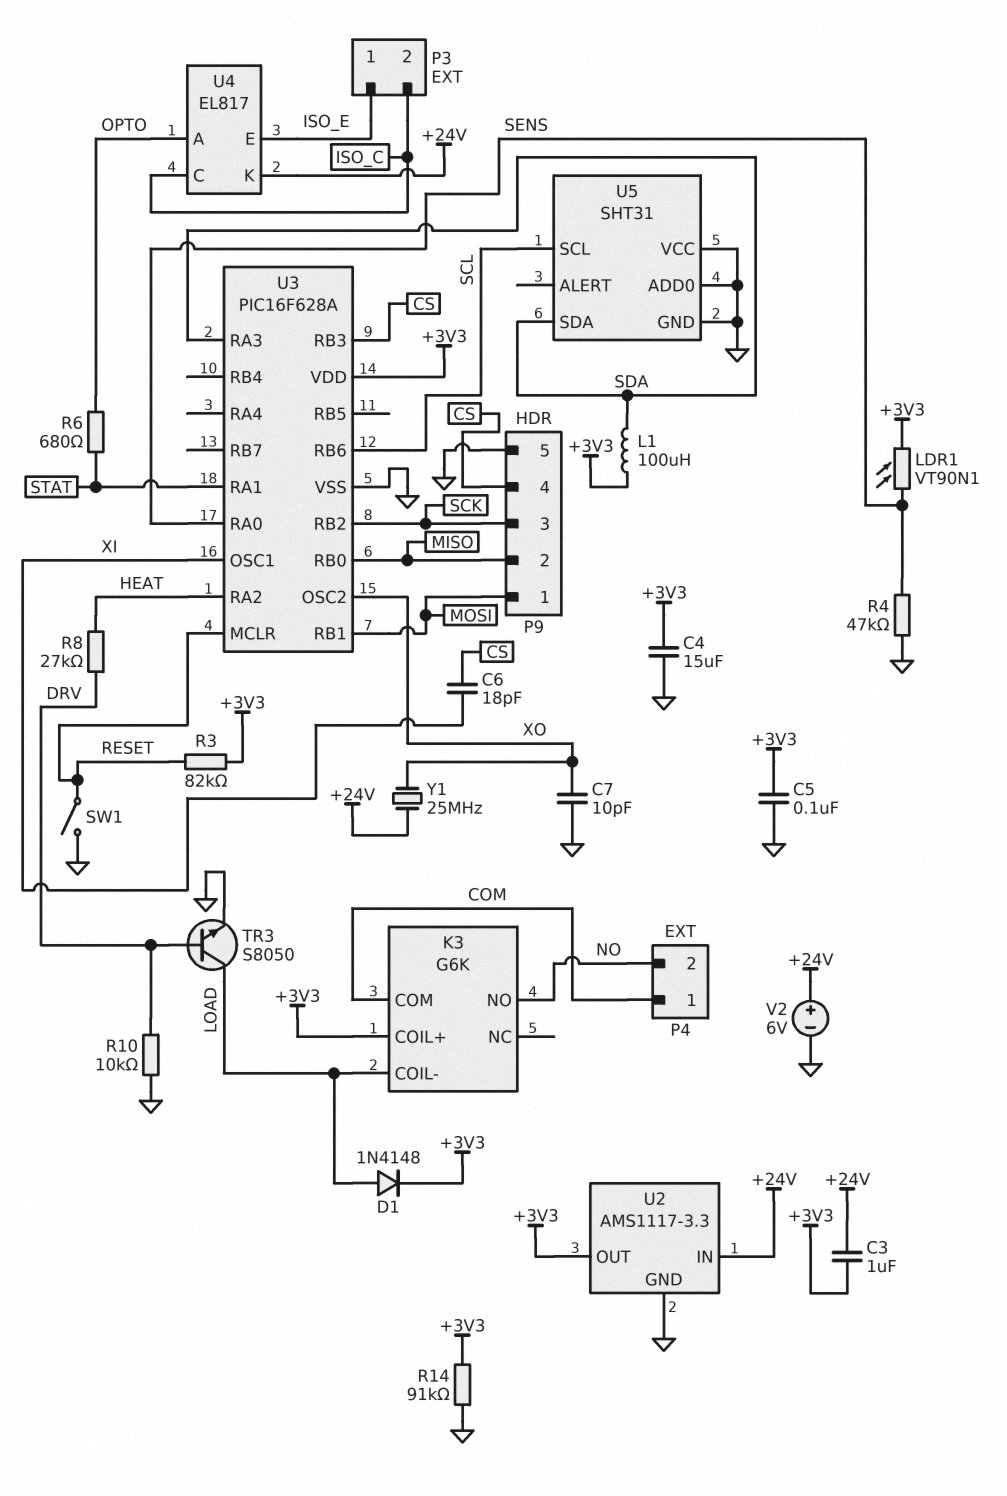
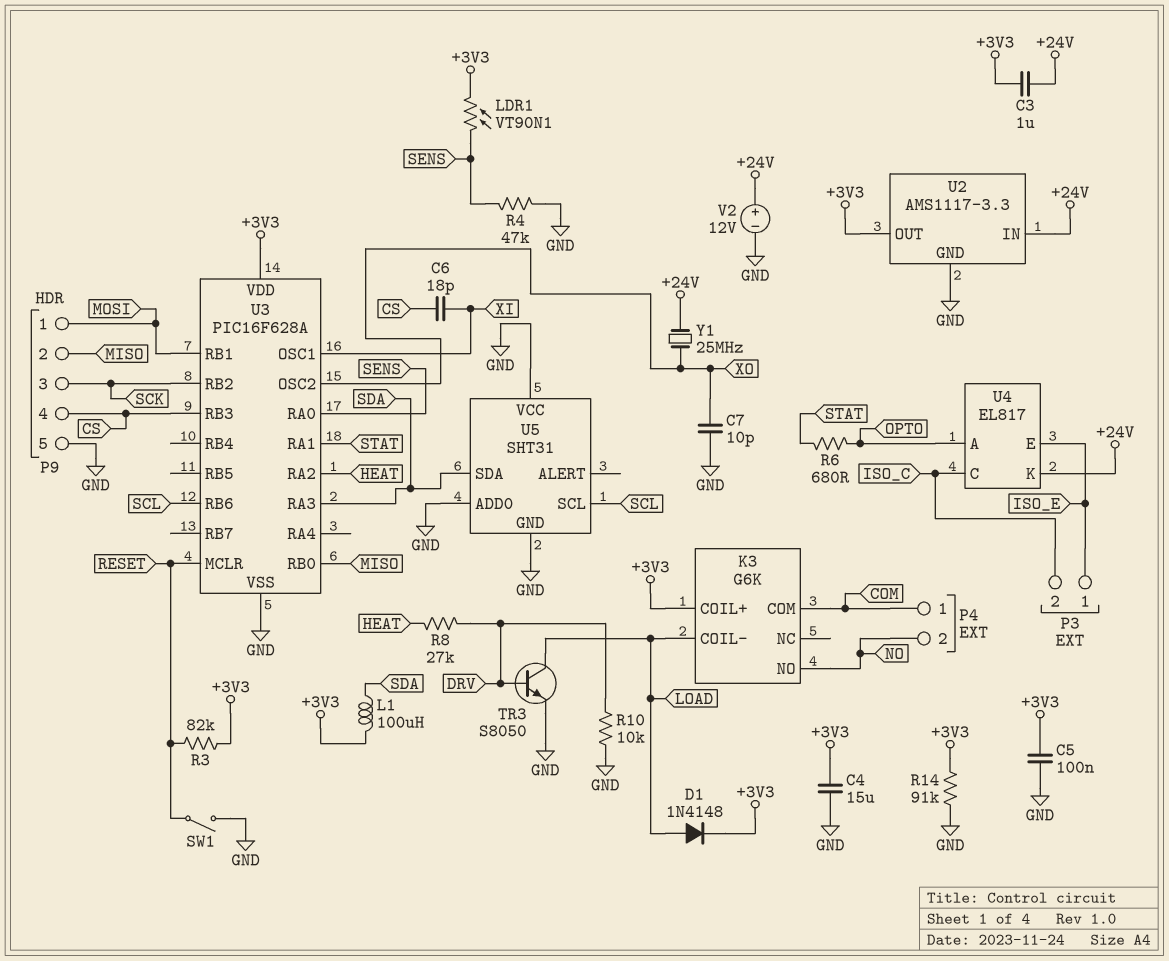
V2: 6V (plus +24V, minus GND) -> 12V (plus +24V, minus GND)

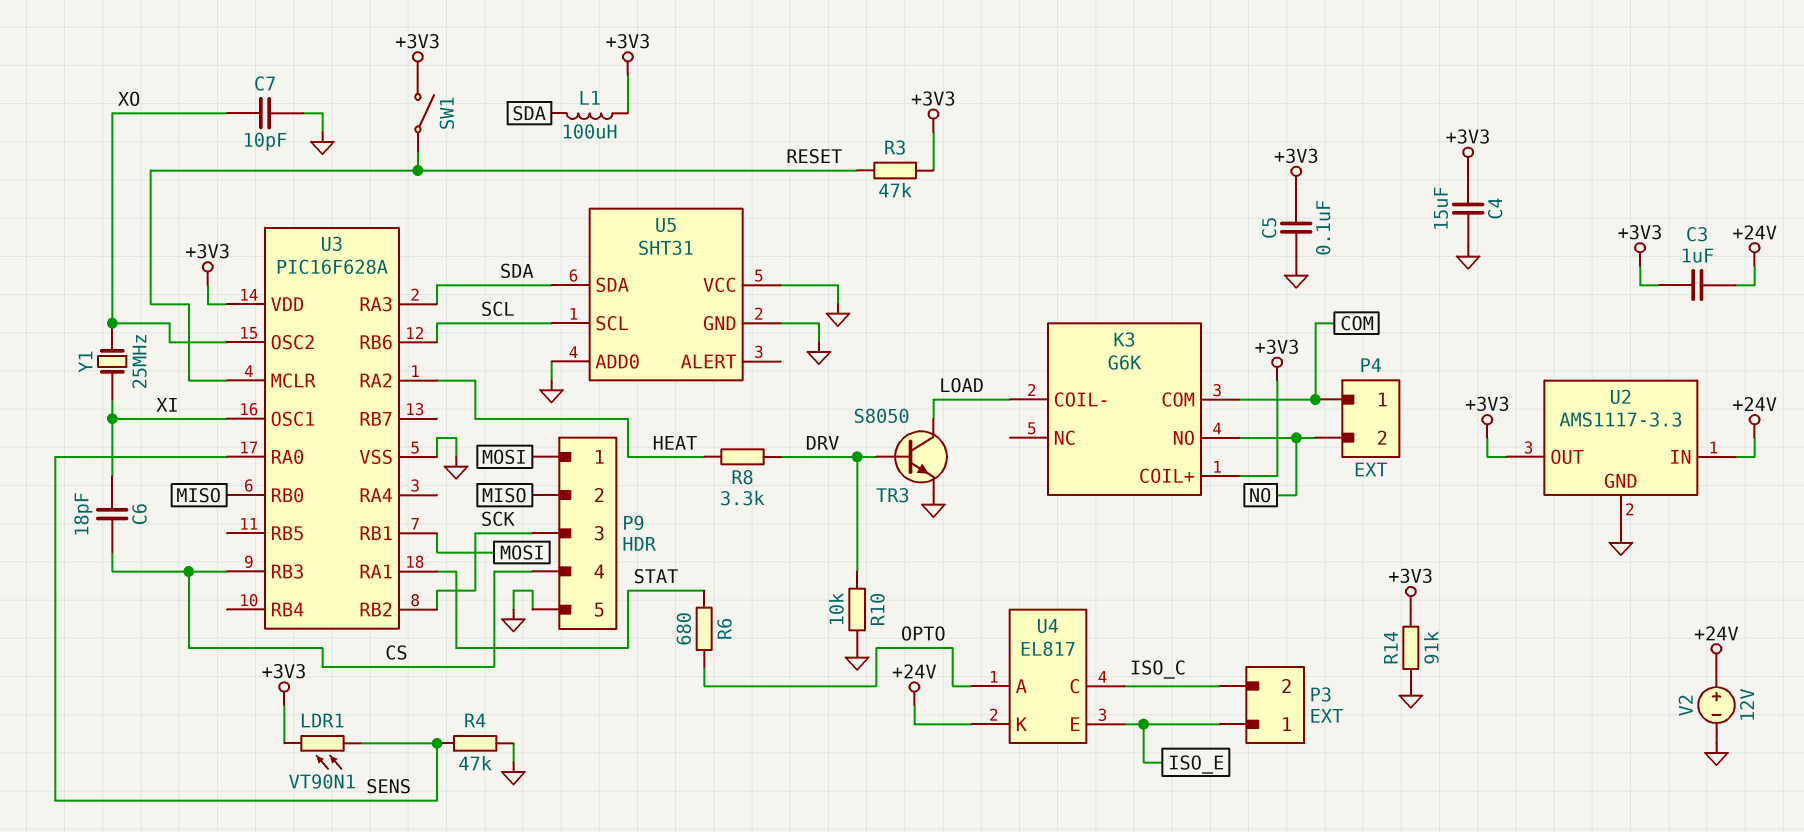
D1: diode 1N4148 (A LOAD, K +3V3) -> none
R3: 82k (+3V3, RESET) -> 47k (+3V3, RESET)
R8: 27k (DRV, HEAT) -> 3.3k (DRV, HEAT)
SW1: switch (GND, RESET) -> switch (+3V3, RESET)
Y1: 25MHz (+24V, XO) -> 25MHz (XI, XO)

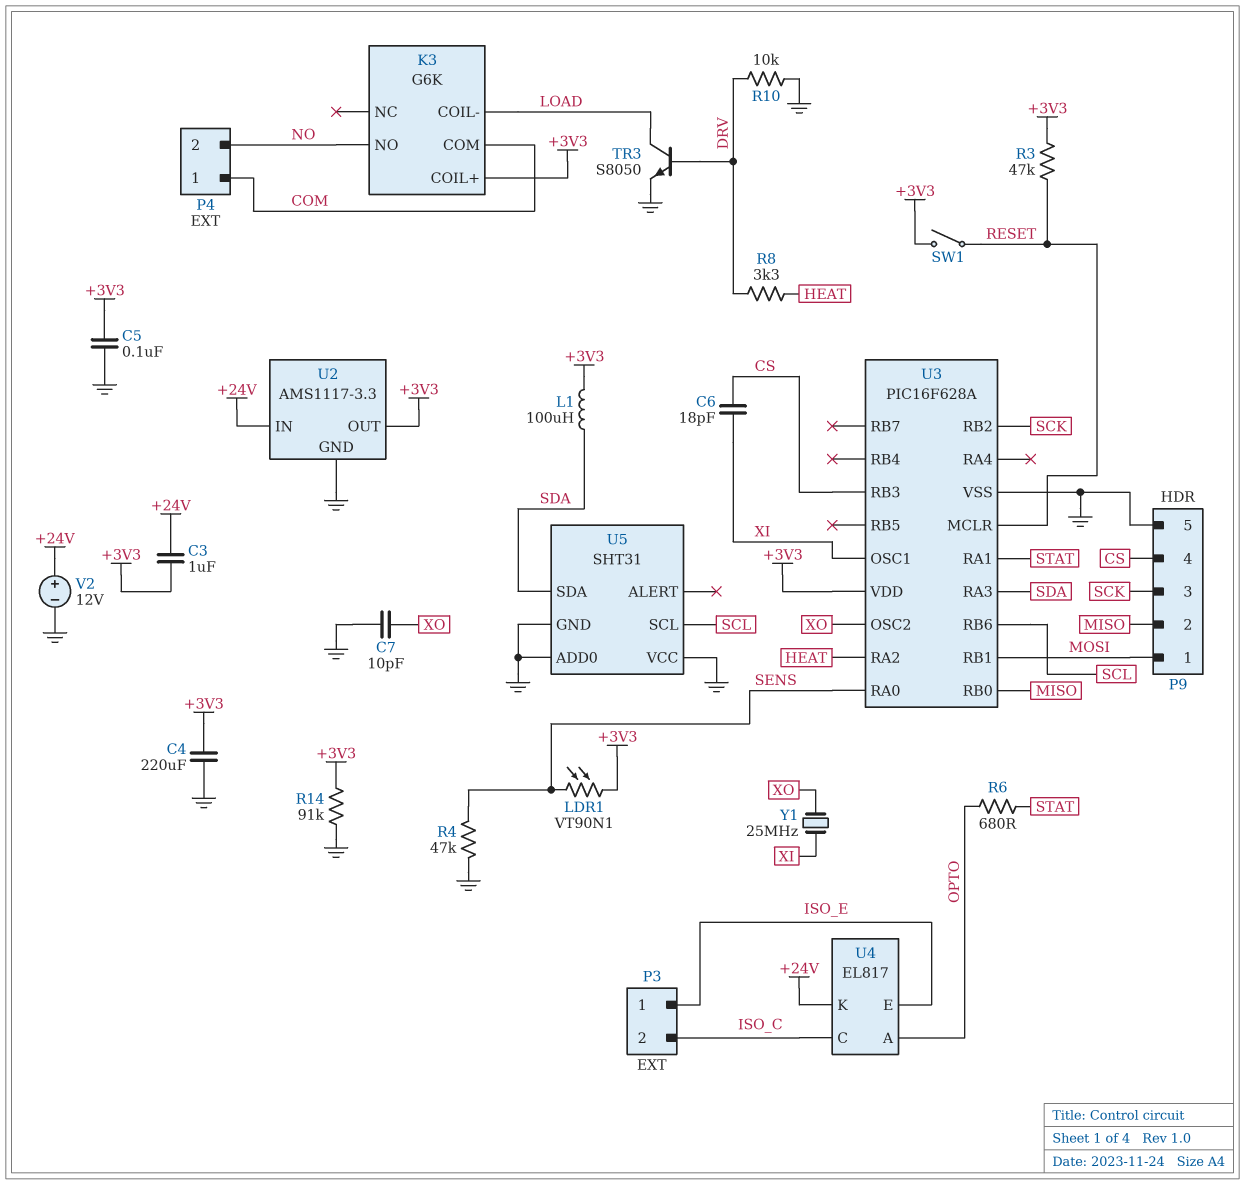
C4: 15uF (+3V3, GND) -> 220uF (+3V3, GND)

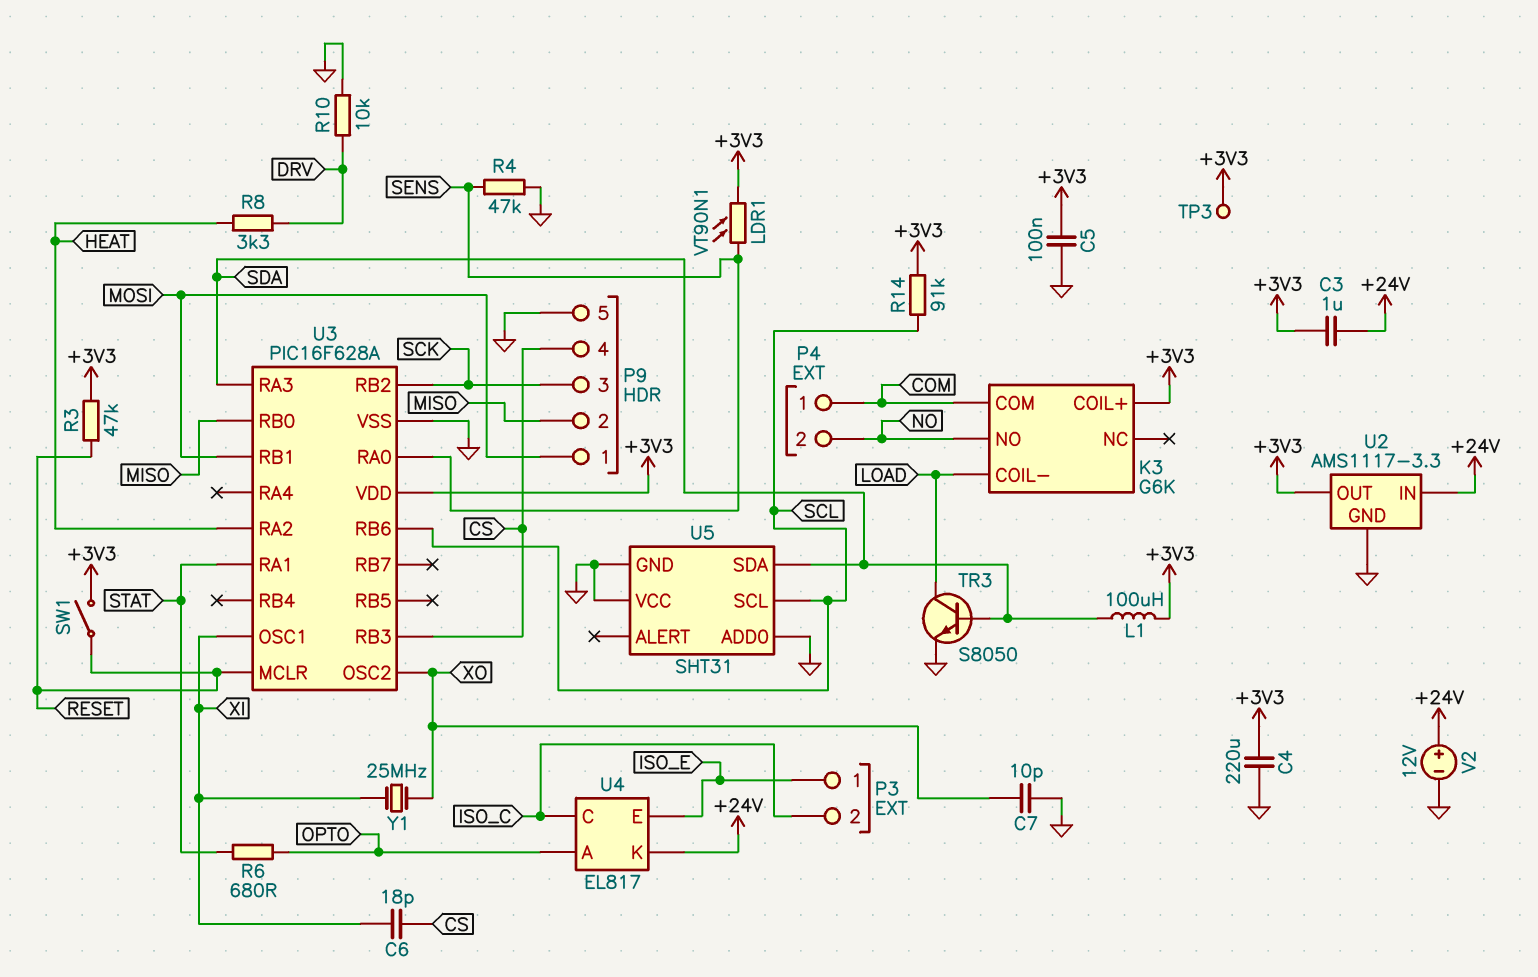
R14: 91k (+3V3, GND) -> 91k (+3V3, SCL)
TP3: none -> test point (+3V3)
TR3: NPN S8050 (B DRV, C LOAD, E GND) -> NPN S8050 (B SDA, C LOAD, E GND)

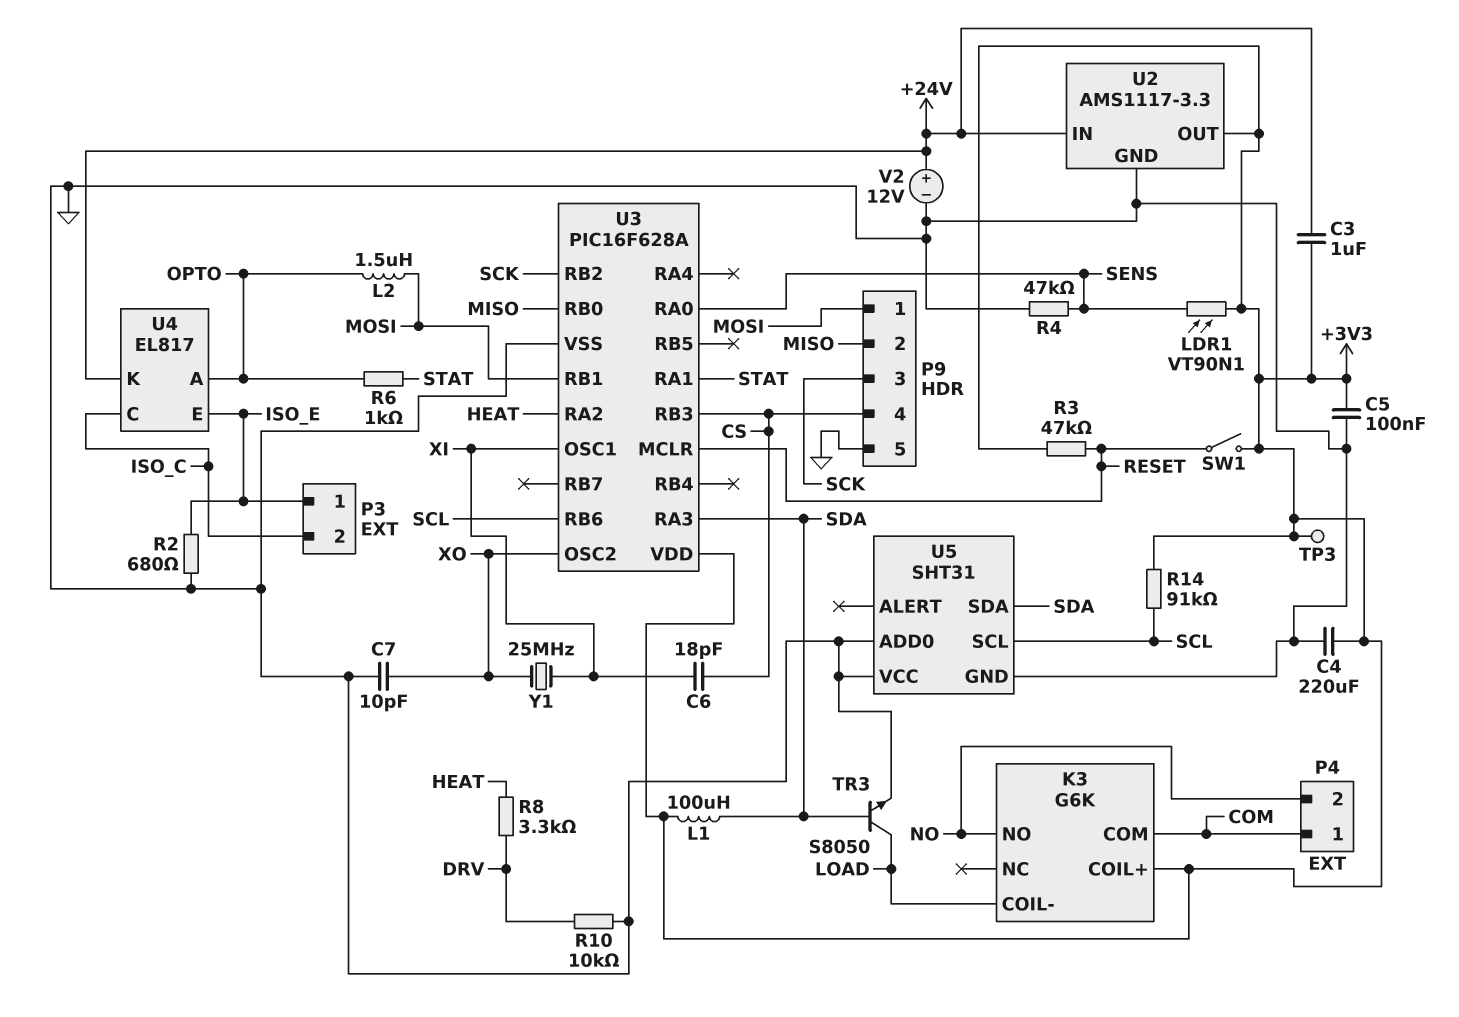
L2: none -> 1.5uH (MOSI, OPTO)
R2: none -> 680 (GND, ISO_E)
R6: 680 (OPTO, STAT) -> 1k (OPTO, STAT)

